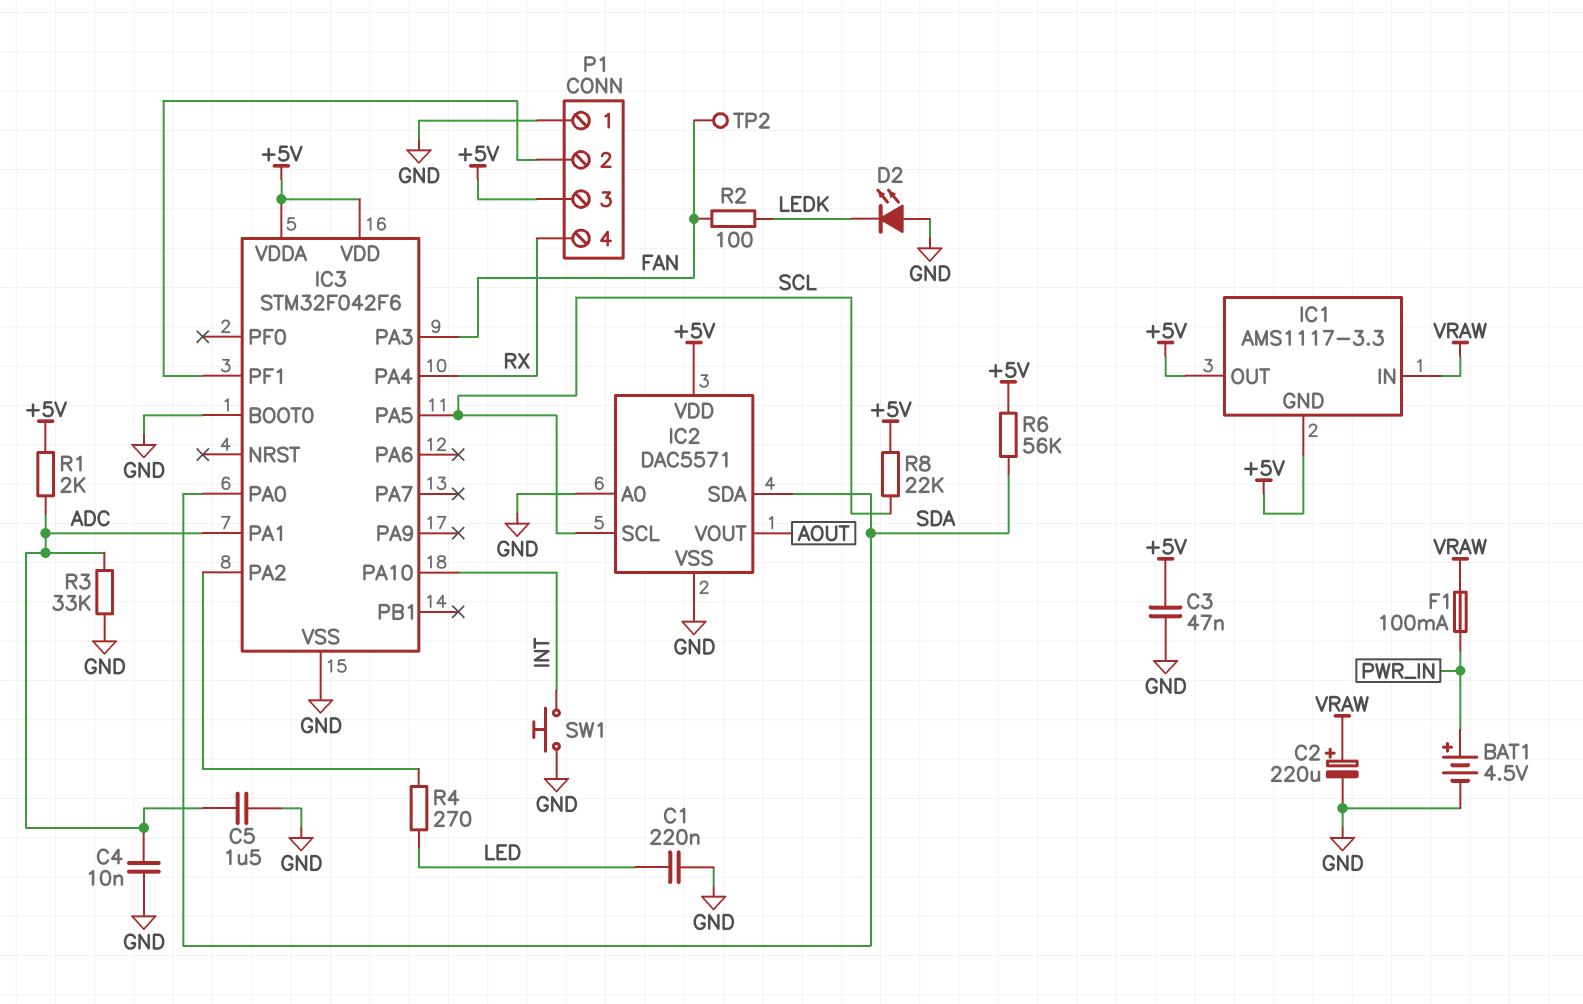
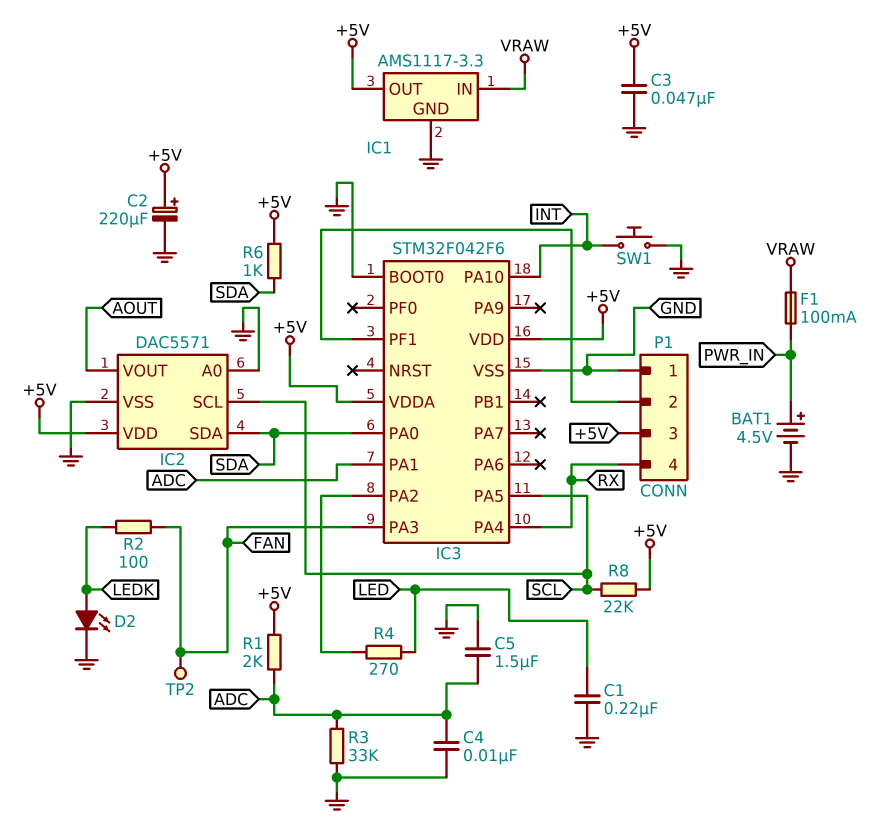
C2: 220uF (plus VRAW, minus GND) -> 220uF (plus +5V, minus GND)
D2: LED (A GND, K LEDK) -> LED (A LEDK, K GND)
IC1 pin GND: +5V -> GND
R6: 56k (+5V, SDA) -> 1k (+5V, SDA)

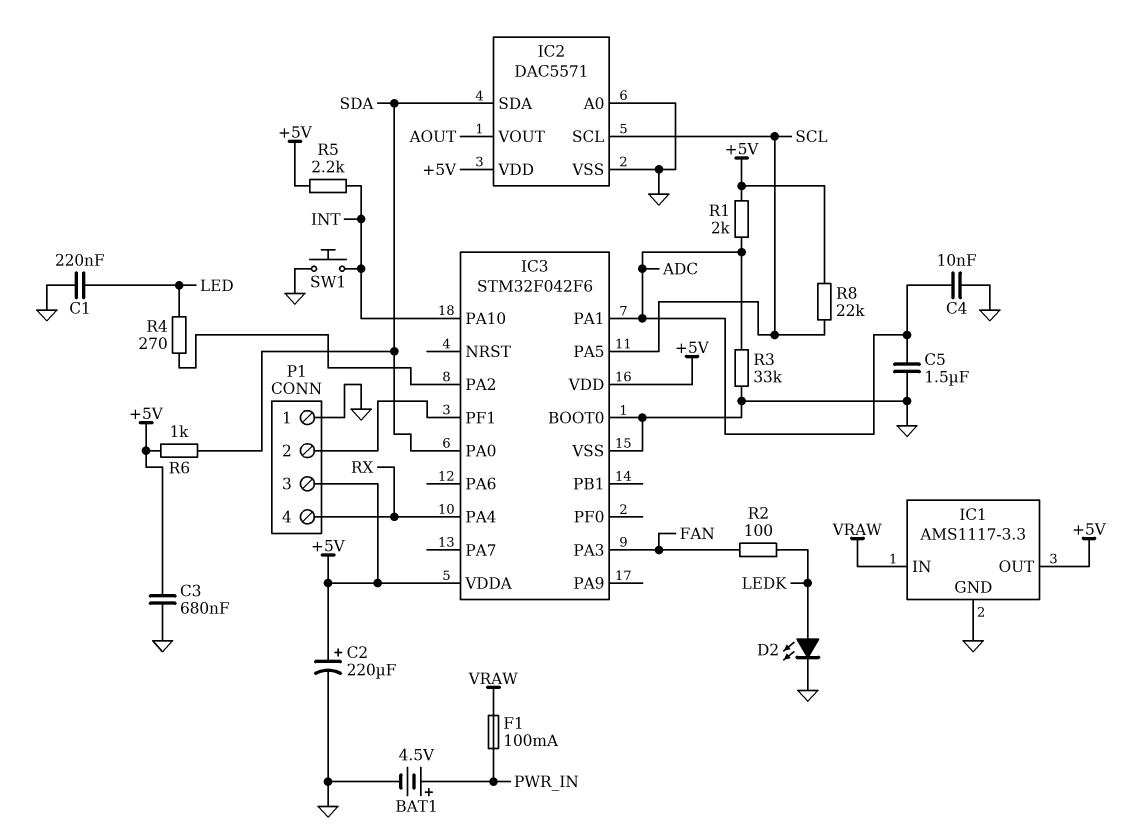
C3: 47nF (+5V, GND) -> 680nF (+5V, GND)
R5: none -> 2.2k (+5V, INT)
TP2: test point (FAN) -> none

